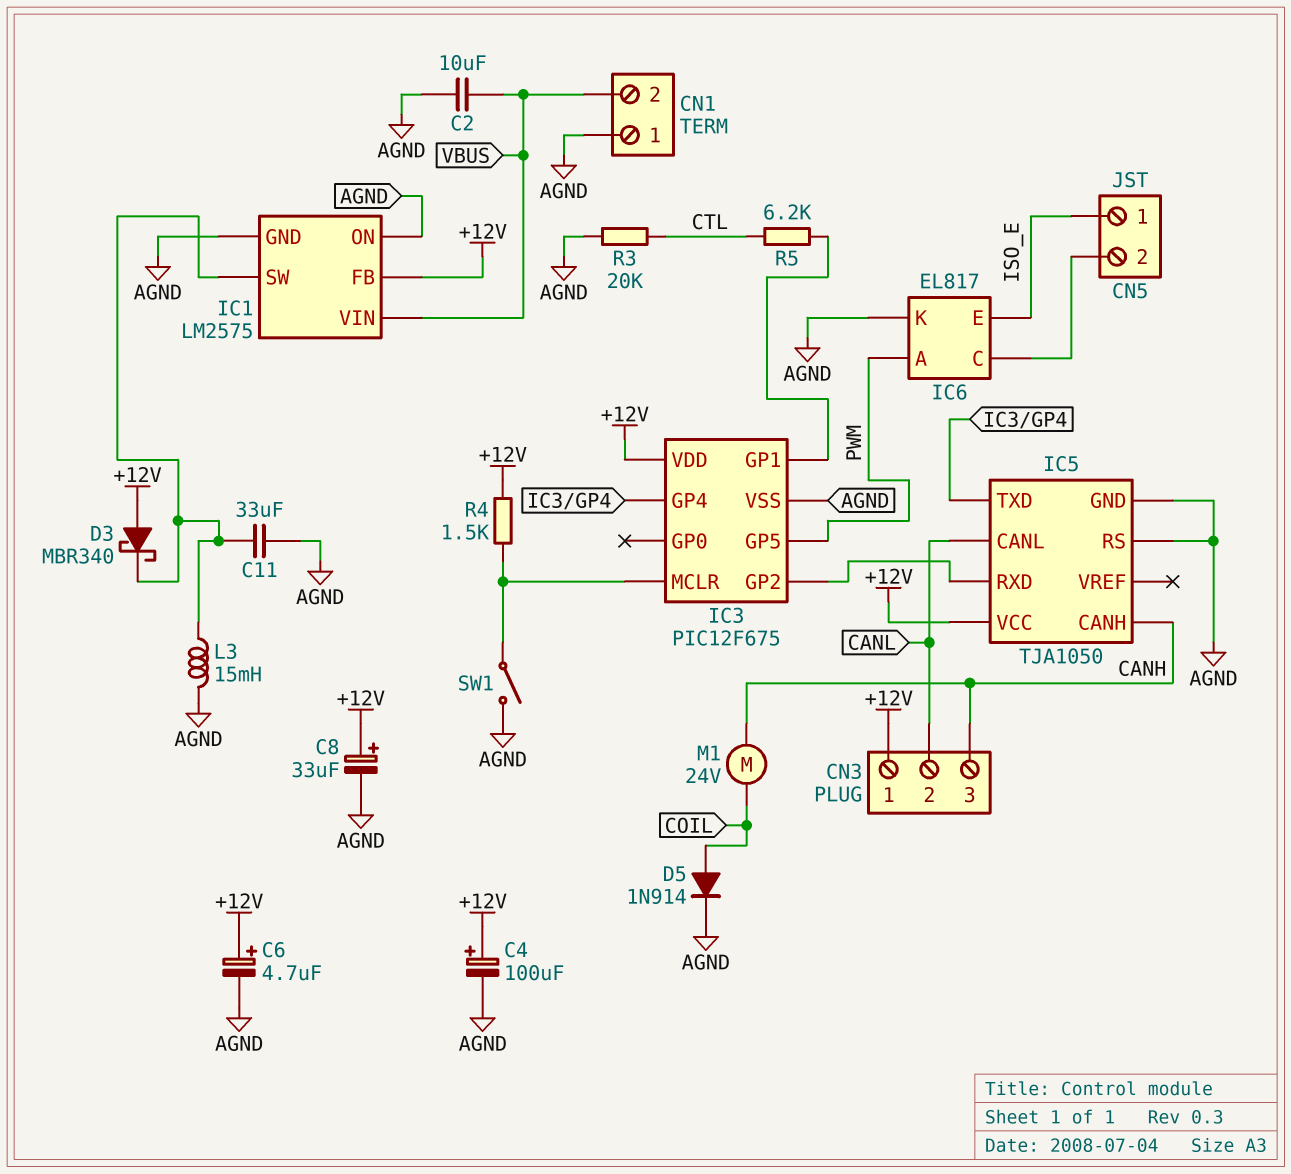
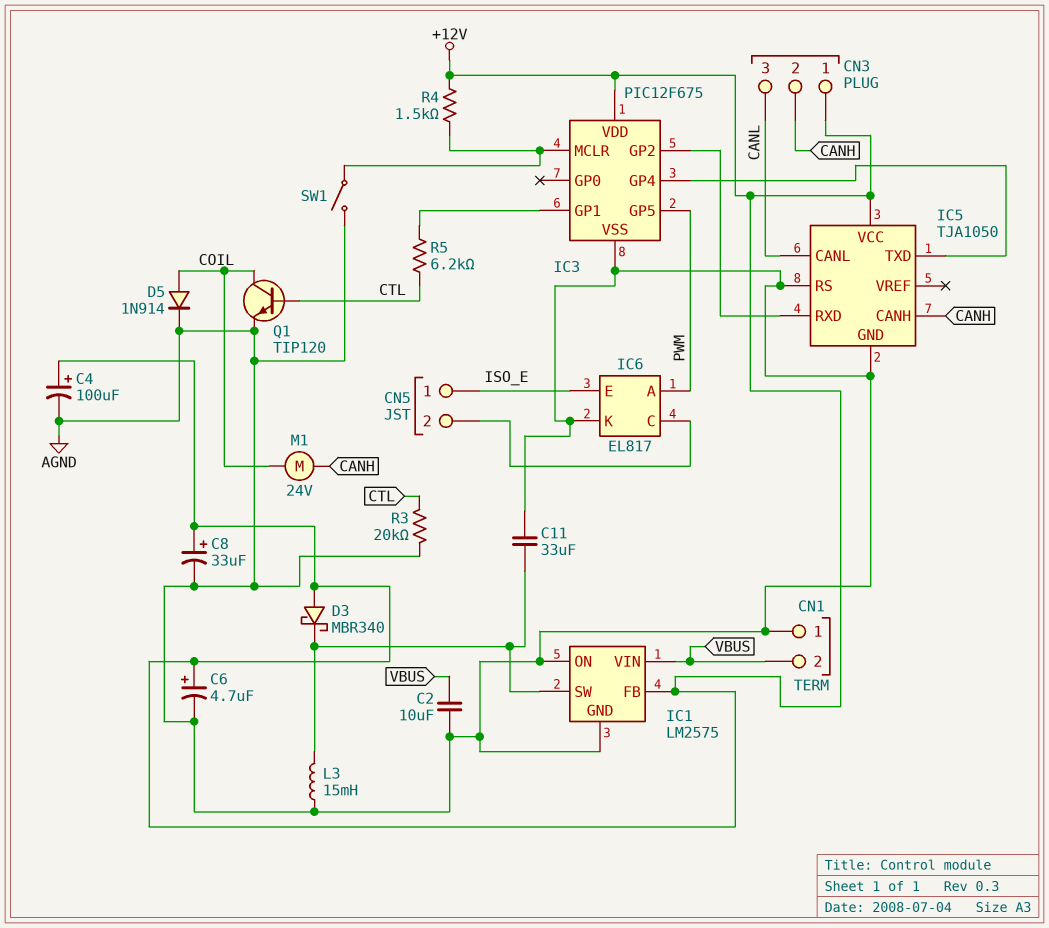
CN3 pin 2: CANL -> CANH
CN3 pin 3: CANH -> CANL
Q1: none -> NPN TIP120 (B CTL, C COIL, E AGND)

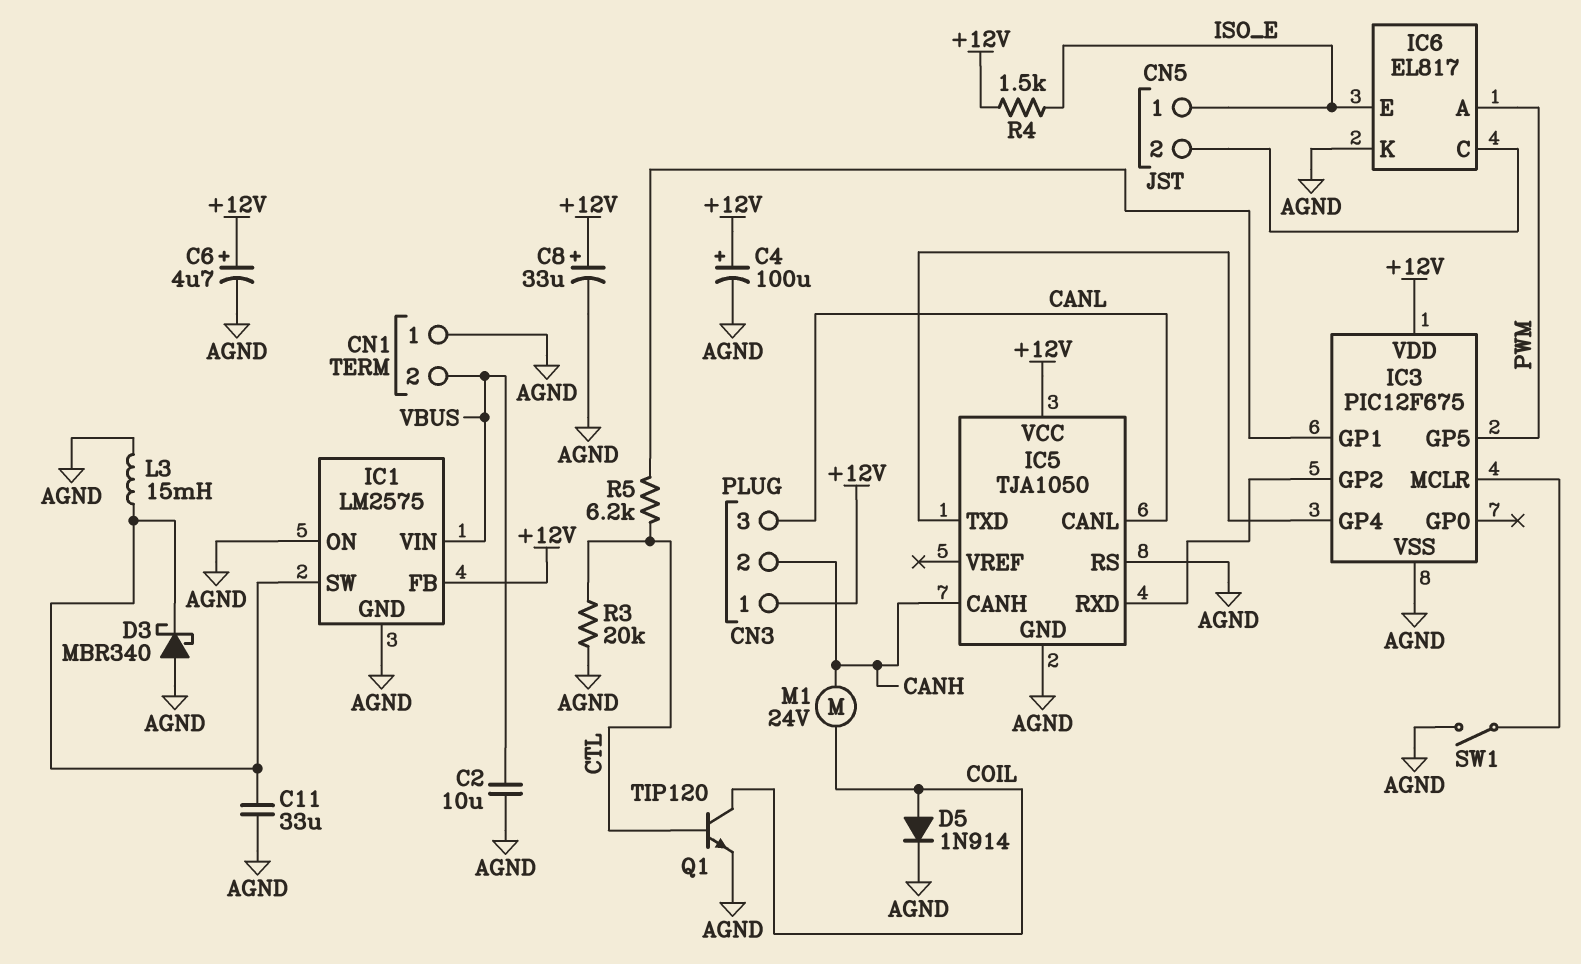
D3: schottky MBR340 (A +12V, K IC1/SW) -> schottky MBR340 (A AGND, K IC1/SW)
R4: 1.5k (+12V, IC3/MCLR) -> 1.5k (+12V, ISO_E)

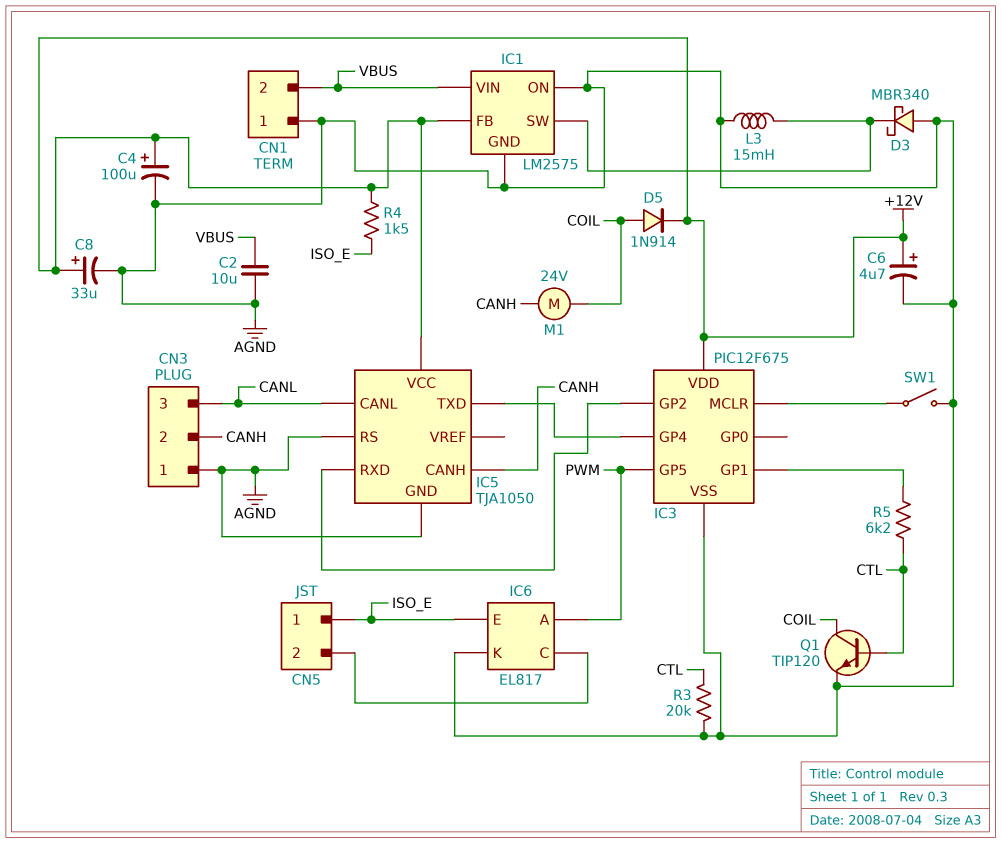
C11: 33uF (AGND, IC1/SW) -> none
CN3 pin 1: +12V -> AGND
D5: diode 1N914 (A COIL, K AGND) -> diode 1N914 (A COIL, K +12V)

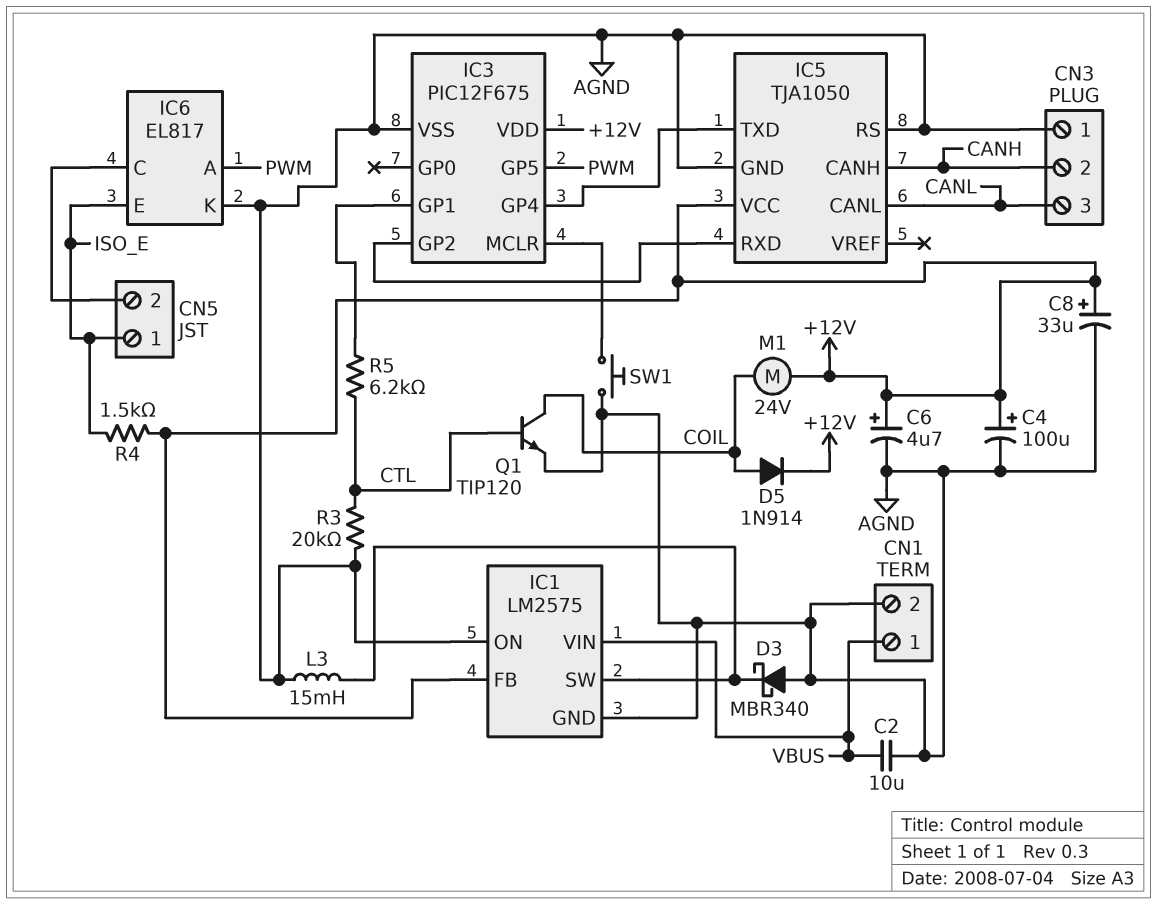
CN1 pin 1: AGND -> VBUS
CN1 pin 2: VBUS -> AGND
M1: motor 24V (CANH, COIL) -> motor 24V (+12V, COIL)
SW1: switch (AGND, IC3/MCLR) -> button (AGND, IC3/MCLR)

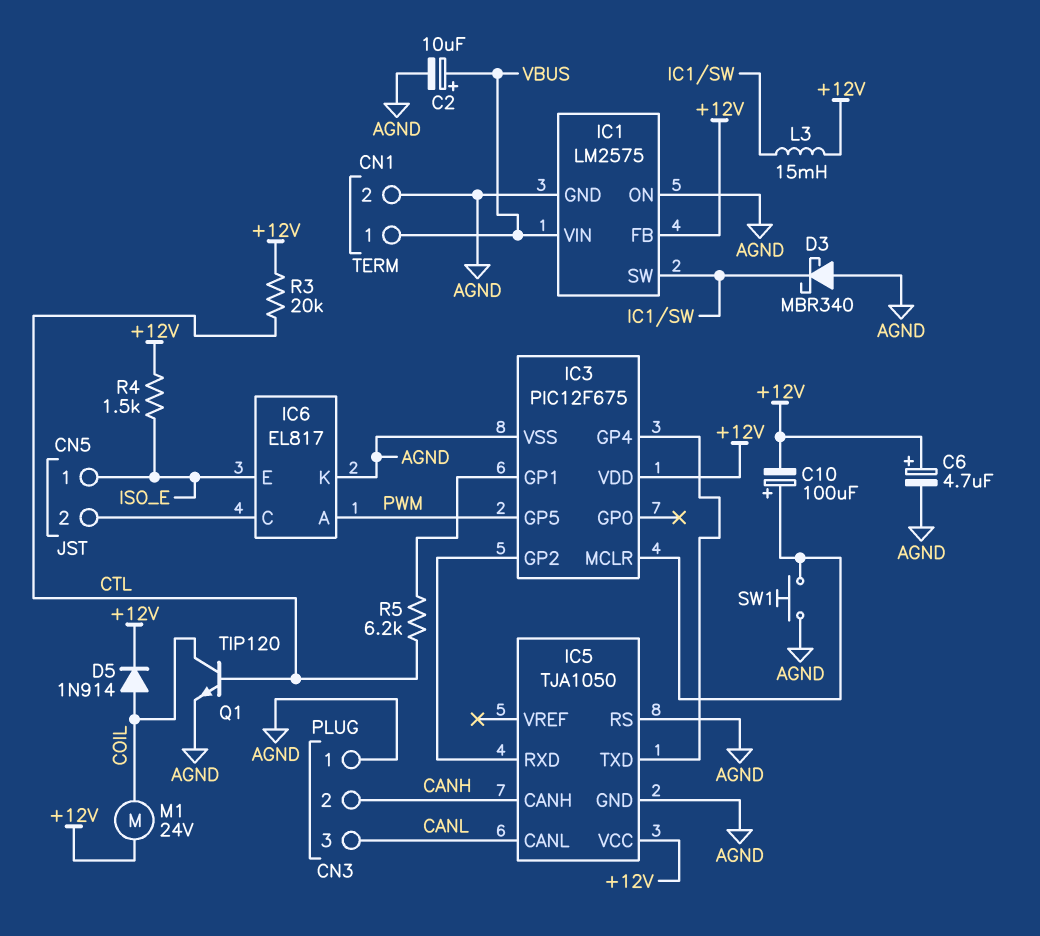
C2: 10uF (AGND, VBUS) -> 10uF (plus VBUS, minus AGND)
C4: 100uF (plus +12V, minus AGND) -> none
C8: 33uF (plus +12V, minus AGND) -> none
C10: none -> 100uF (plus IC3/MCLR, minus +12V)
L3: 15mH (AGND, IC1/SW) -> 15mH (+12V, IC1/SW)
R3: 20k (AGND, CTL) -> 20k (+12V, CTL)

